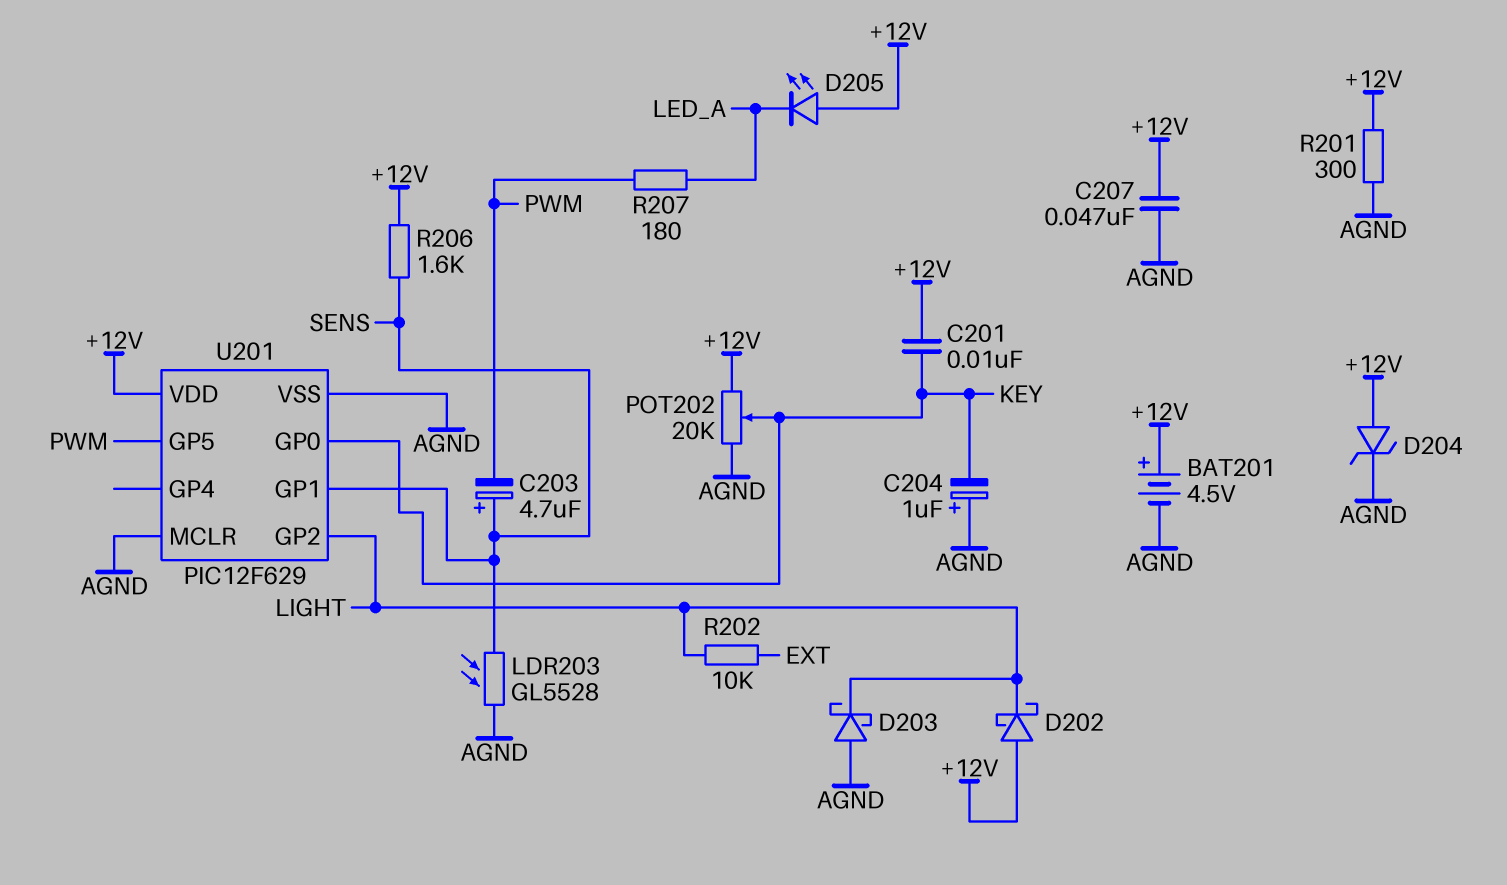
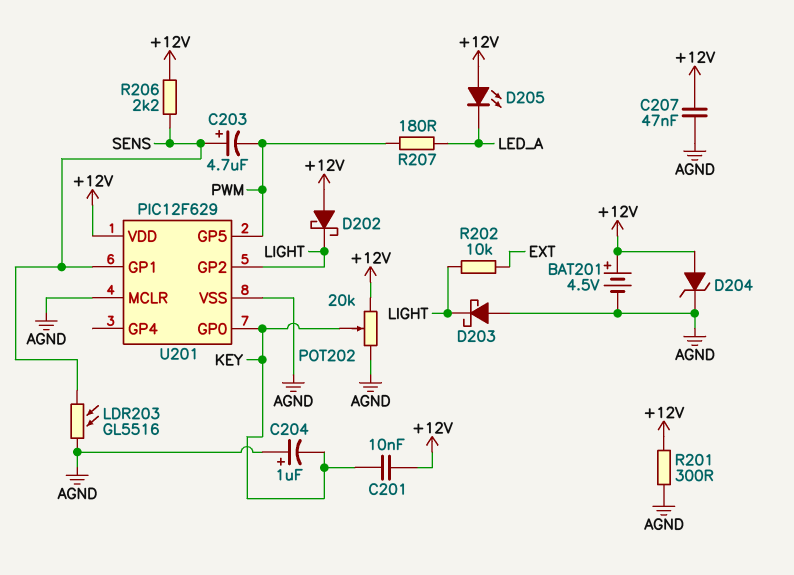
LDR203: GL5528 (AGND, SENS) -> GL5516 (AGND, SENS)
R206: 1.6k (+12V, SENS) -> 2.2k (+12V, SENS)

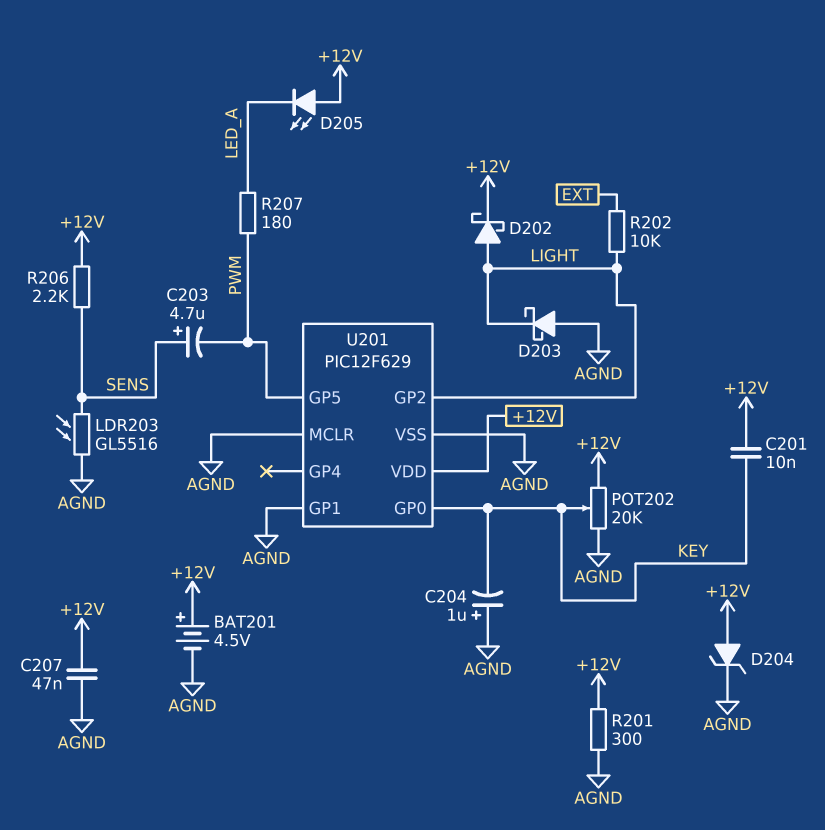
D202: schottky (A +12V, K LIGHT) -> schottky (A LIGHT, K +12V)
U201 pin GP1: SENS -> AGND

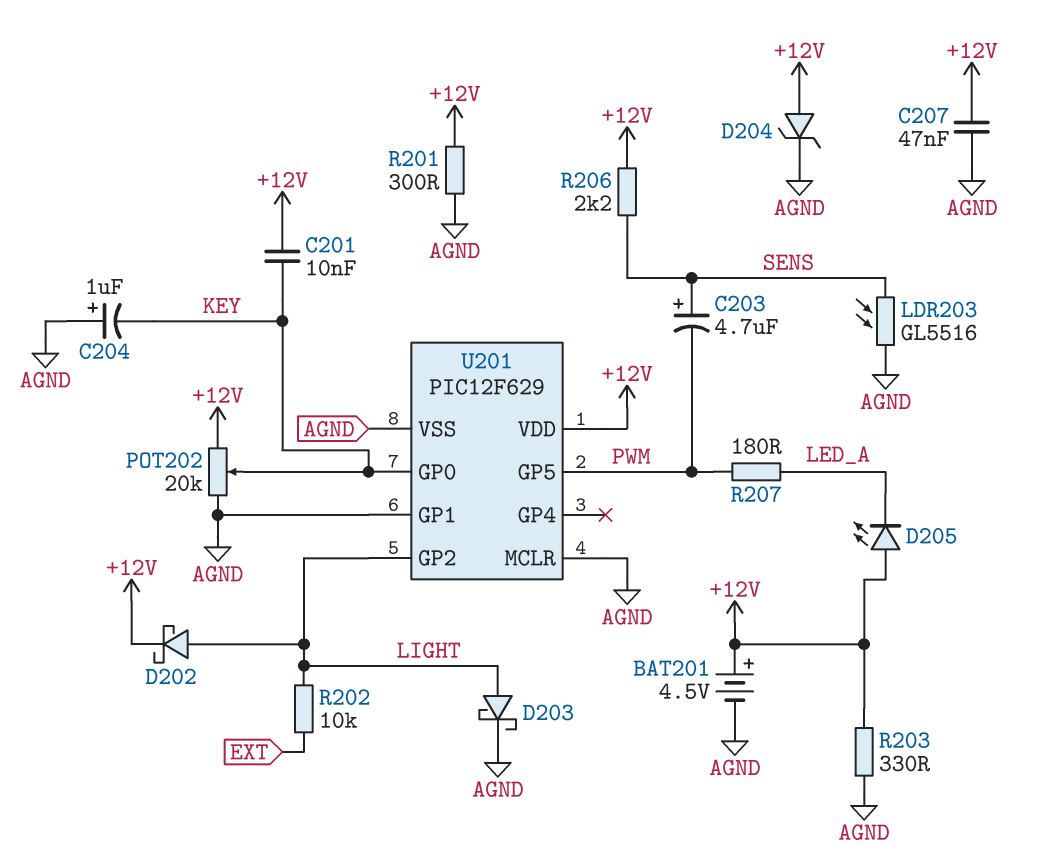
D203: schottky (A AGND, K LIGHT) -> schottky (A LIGHT, K AGND)
R203: none -> 330 (+12V, AGND)

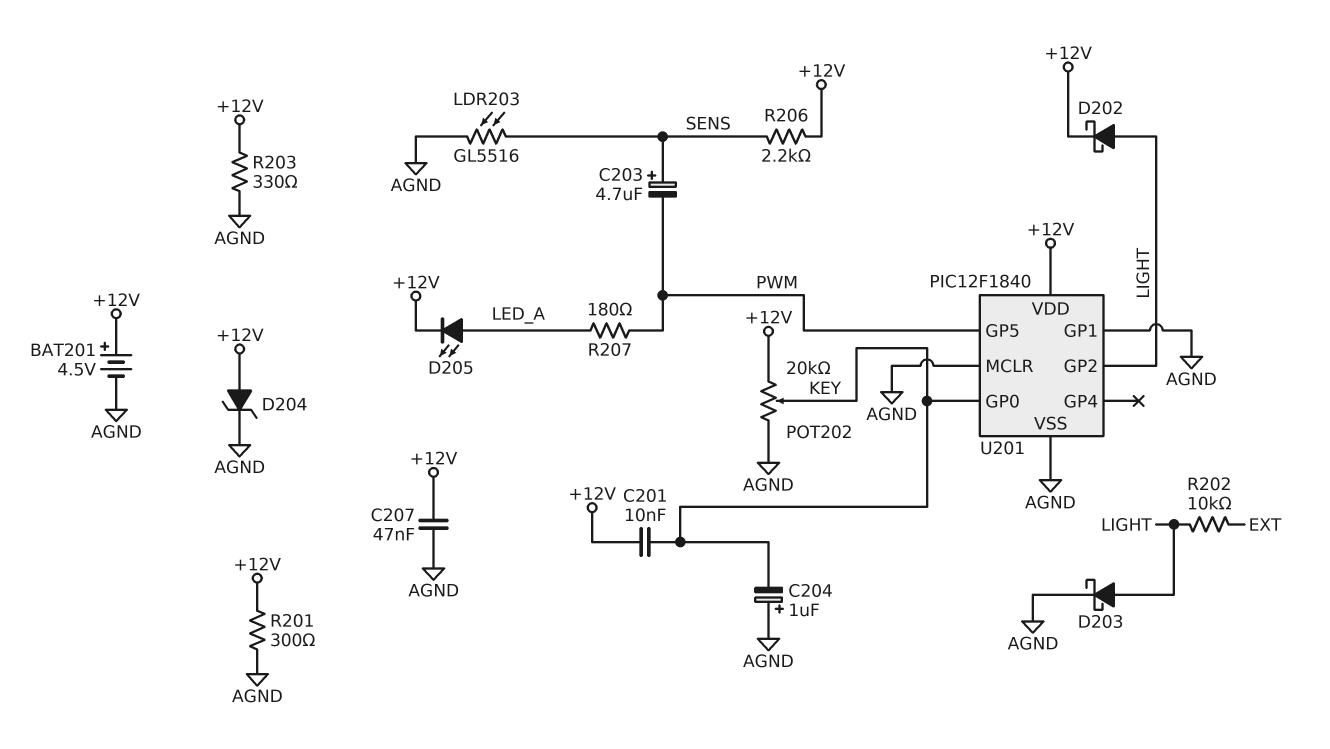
D205: LED (A +12V, K LED_A) -> LED (A LED_A, K +12V)
U201: PIC12F629 -> PIC12F1840

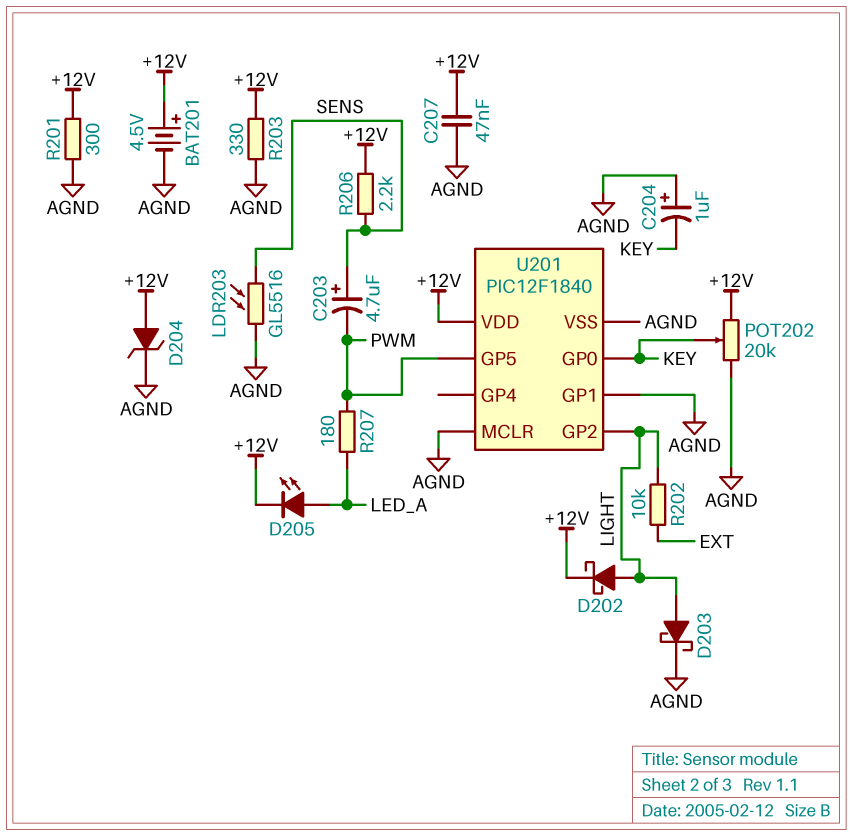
C201: 10nF (+12V, KEY) -> none

